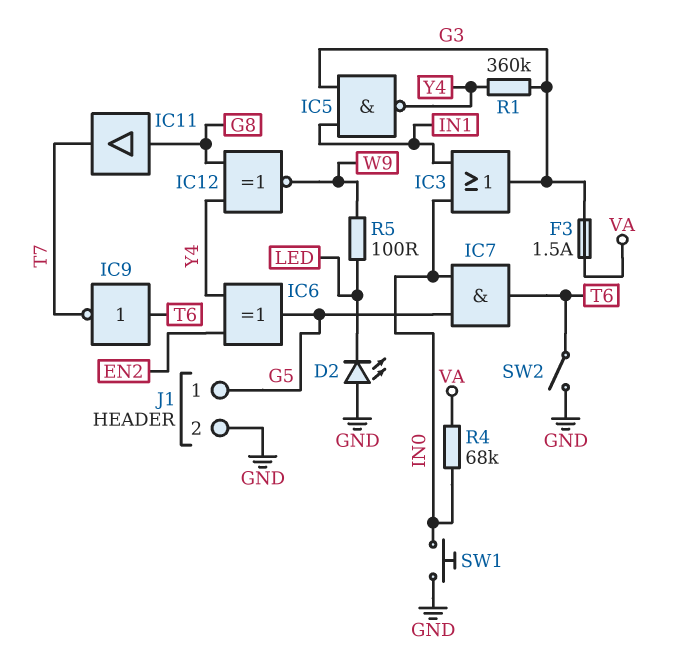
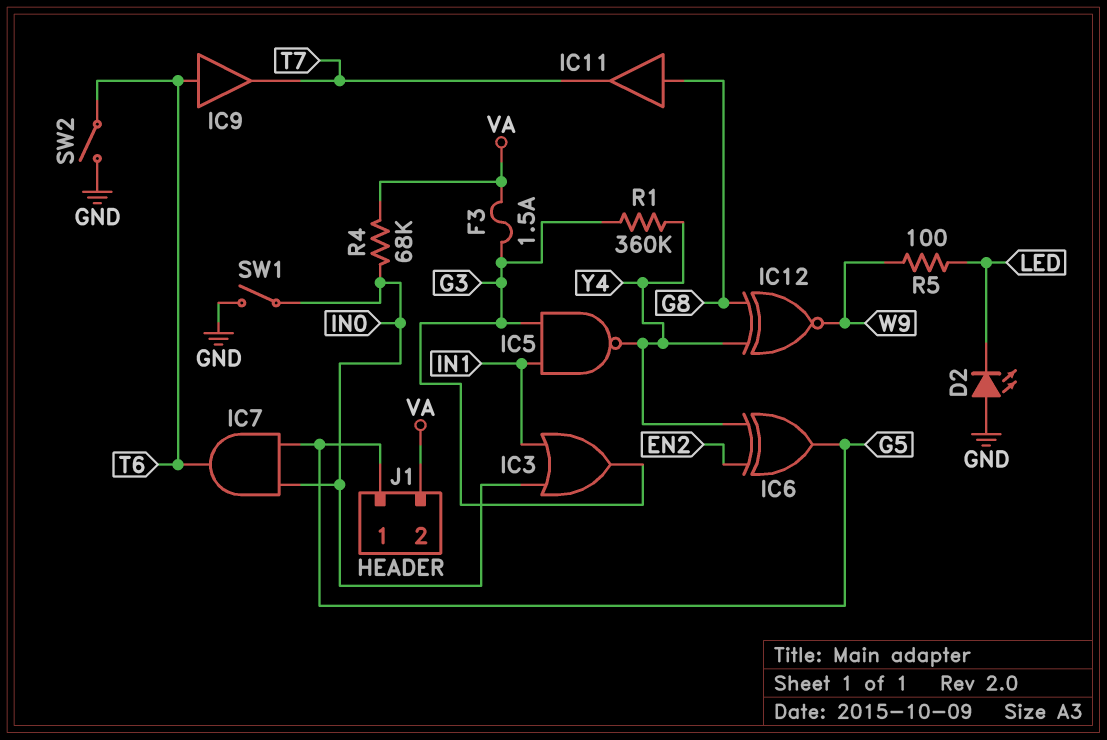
IC9: NOT (in T6, out T7) -> buffer (in T6, out T7)
J1 pin 2: GND -> VA
SW1: button (GND, IN0) -> switch (GND, IN0)

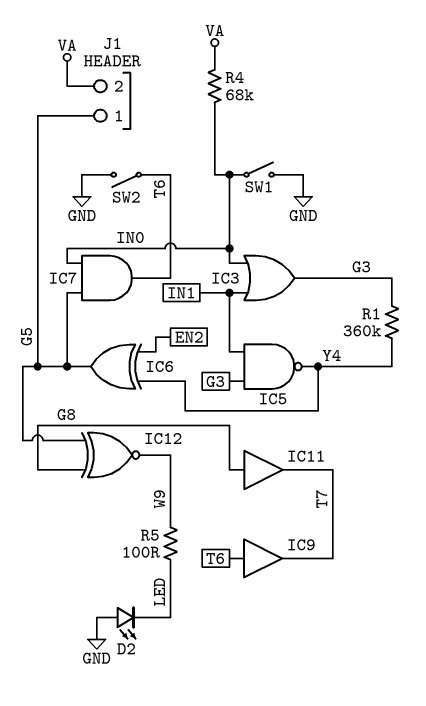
F3: 1.5A (G3, VA) -> none
IC12: XNOR (in G8, in Y4, out W9) -> XNOR (in G5, in G8, out W9)

